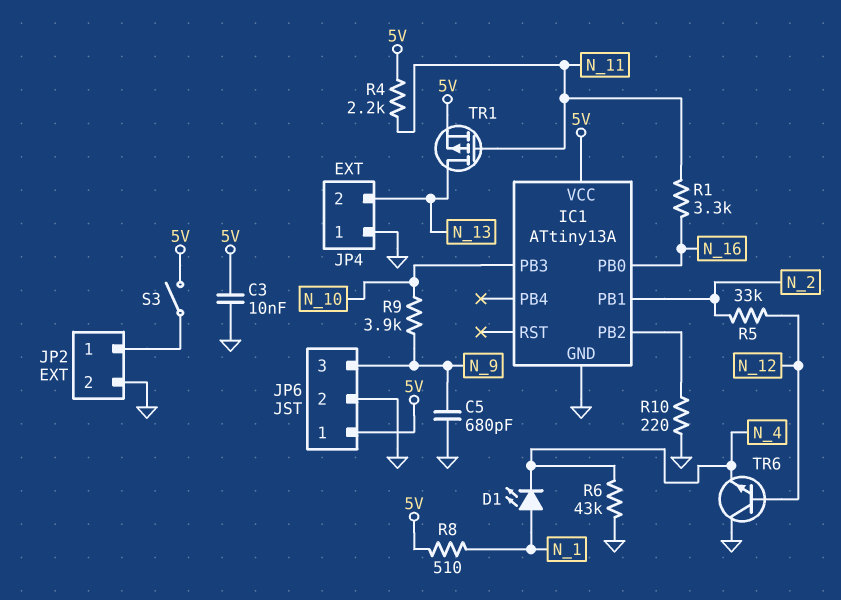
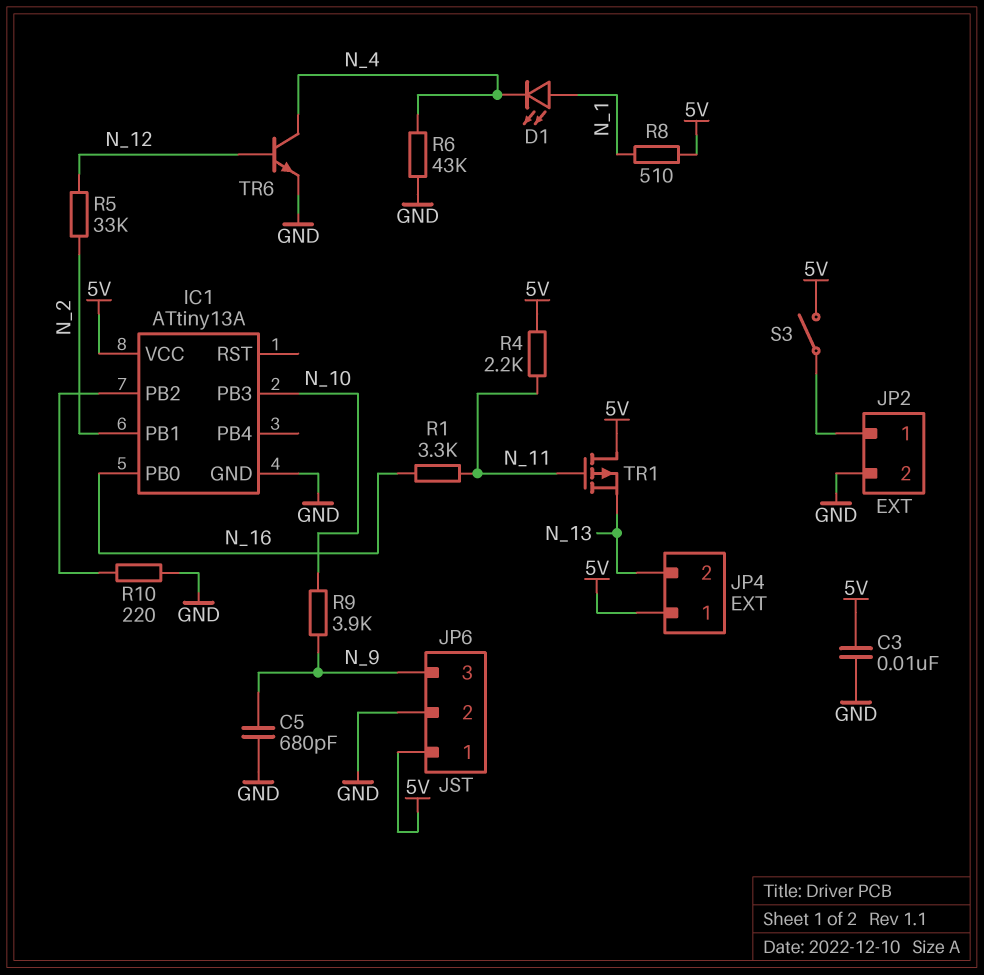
JP4 pin 1: GND -> 5V
TR1: PMOS (G N_11, D N_13, S 5V) -> PMOS (G N_11, D 5V, S N_13)
TR6: NPN (B N_12, C GND, E N_4) -> NPN (B N_12, C N_4, E GND)

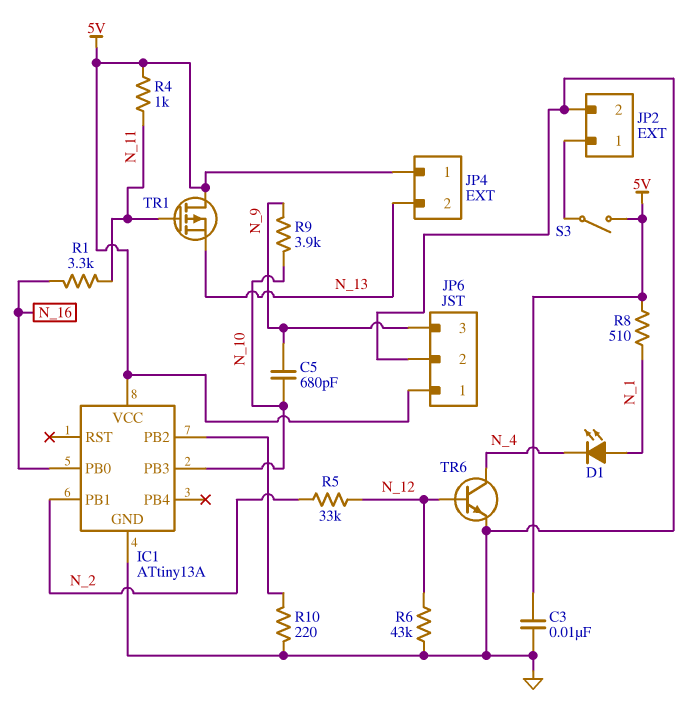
C5: 680pF (GND, N_9) -> 680pF (N_9, N_10)
R4: 2.2k (5V, N_11) -> 1k (5V, N_11)
R6: 43k (GND, N_4) -> 43k (GND, N_12)

